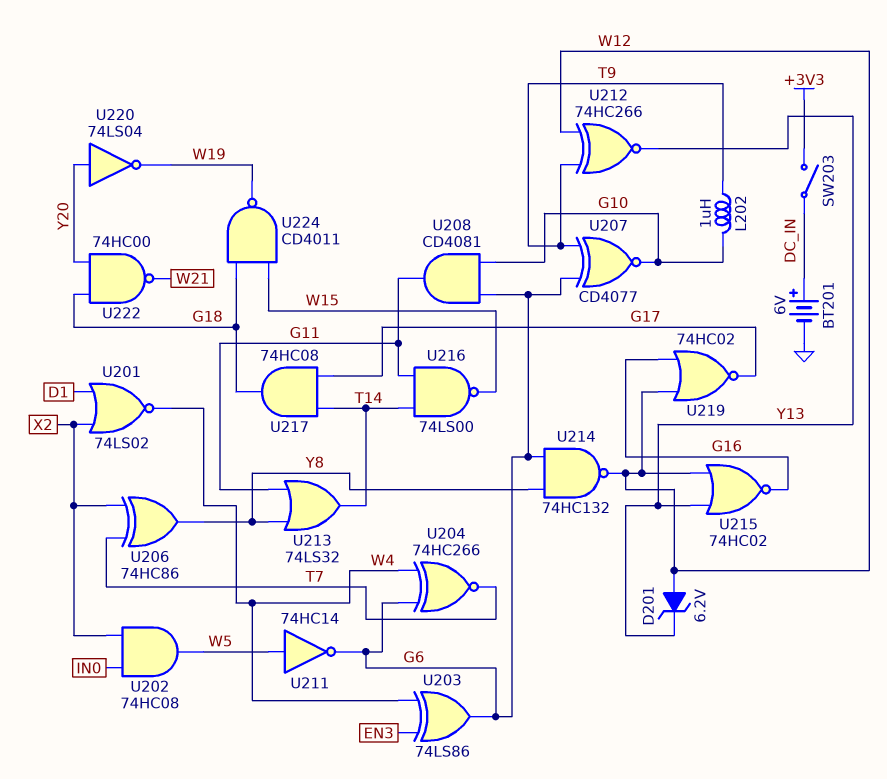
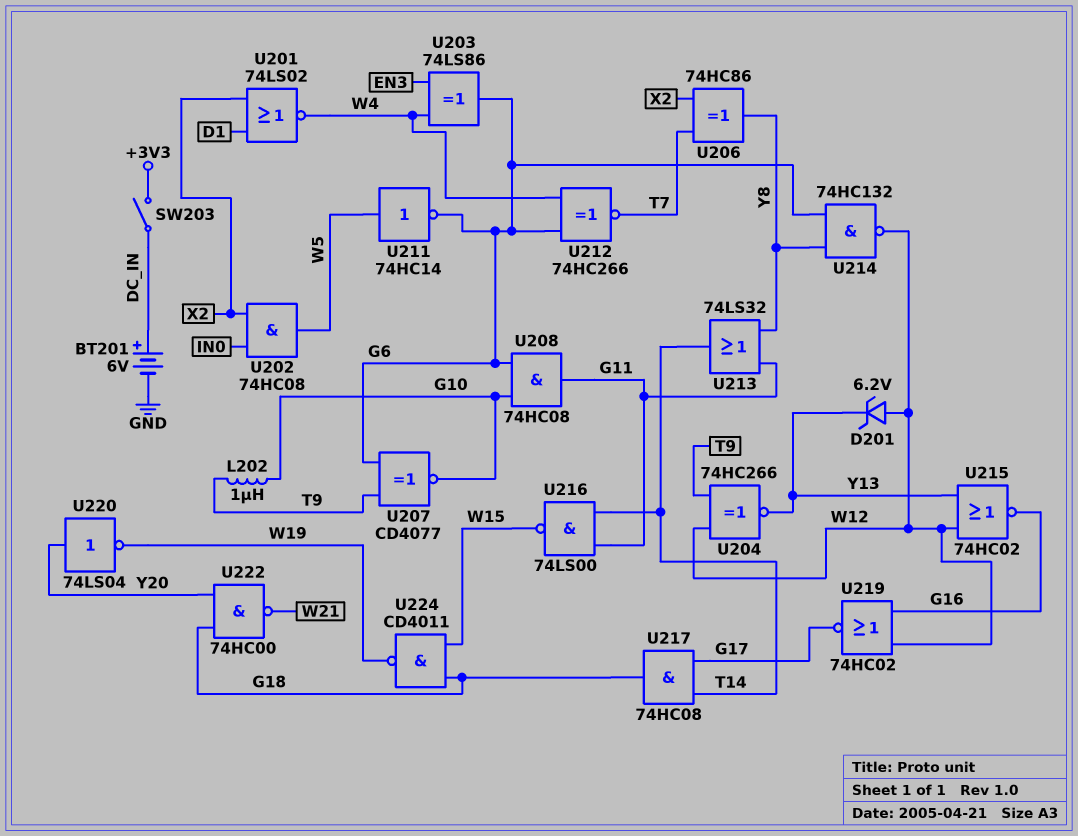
U204: XNOR 74HC266 (in G6, in W4, out T7) -> XNOR 74HC266 (in T9, in W12, out Y13)
U208: AND CD4081 (in G6, in G10, out G11) -> AND 74HC08 (in G6, in G10, out G11)
U212: XNOR 74HC266 (in T9, in W12, out Y13) -> XNOR 74HC266 (in G6, in W4, out T7)

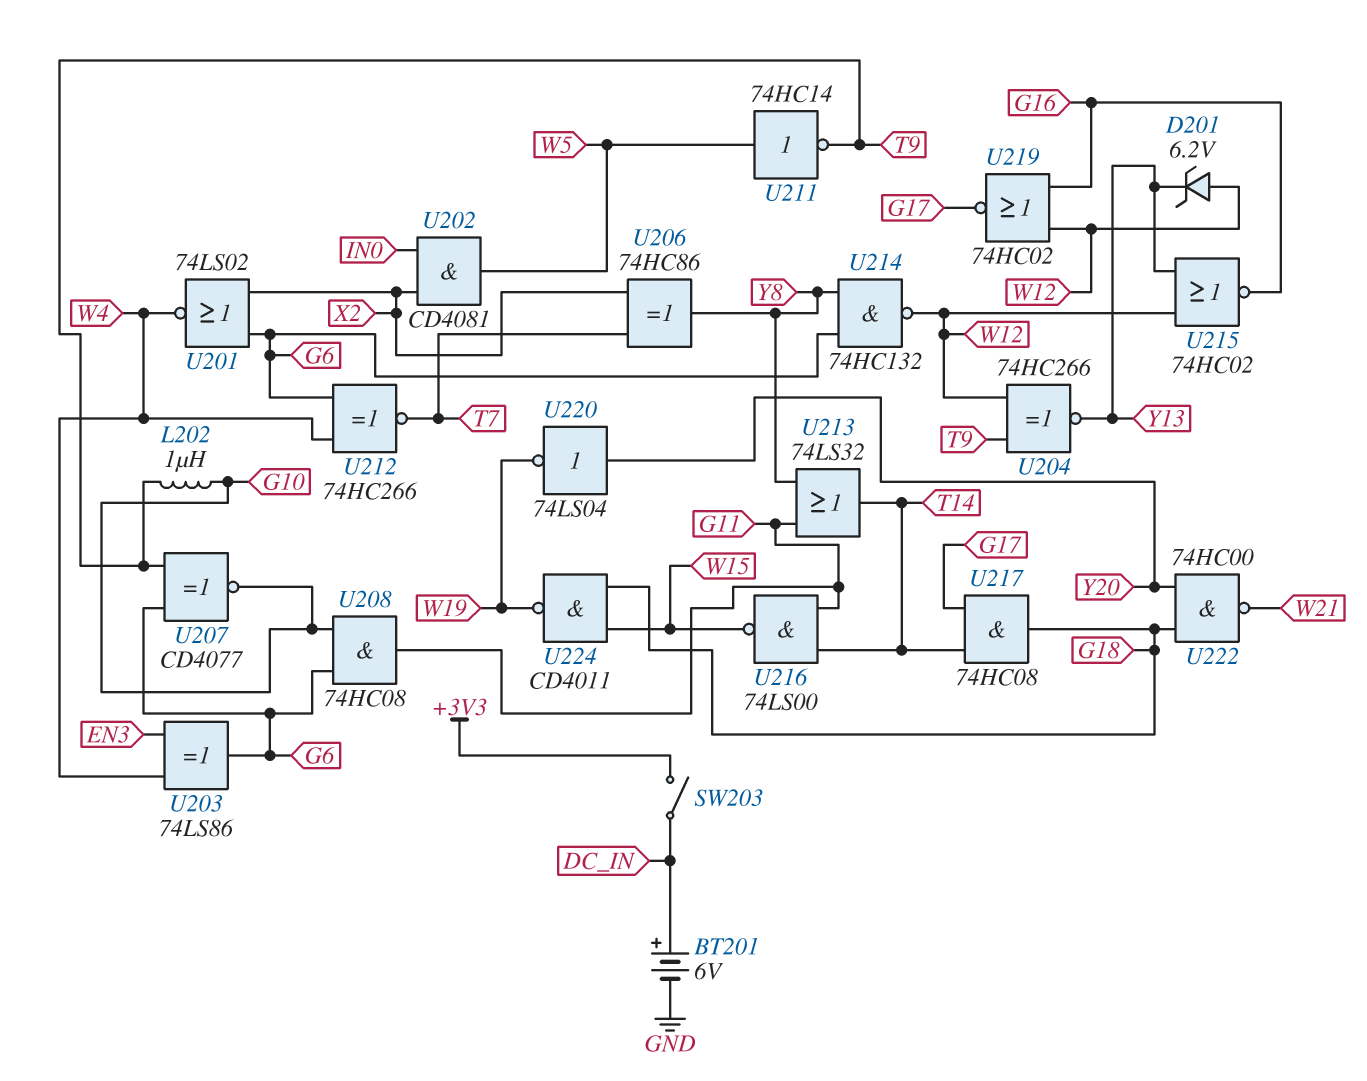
U201: NOR 74LS02 (in D1, in X2, out W4) -> NOR 74LS02 (in G6, in X2, out W4)
U202: AND 74HC08 (in IN0, in X2, out W5) -> AND CD4081 (in IN0, in X2, out W5)
U211: NOT 74HC14 (in W5, out G6) -> NOT 74HC14 (in W5, out T9)

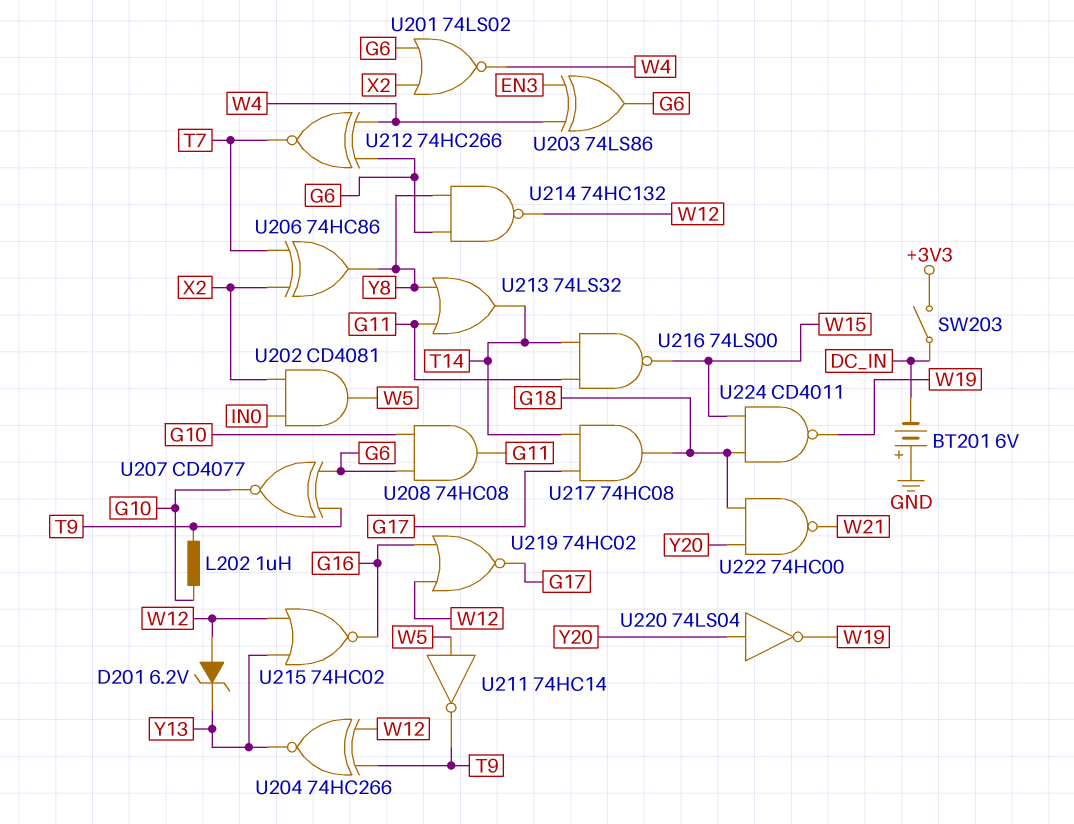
BT201: 6V (plus DC_IN, minus GND) -> 6V (plus GND, minus DC_IN)

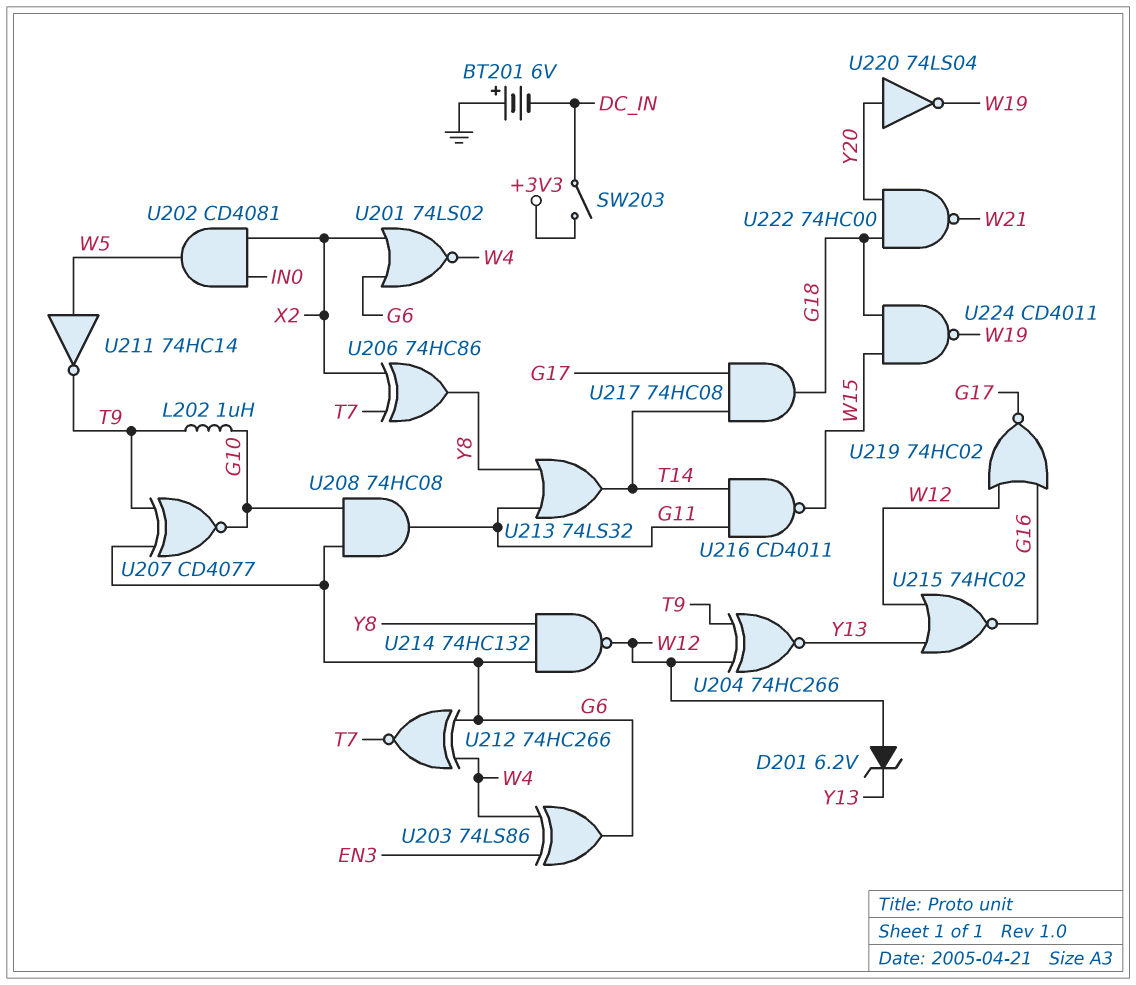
U216: NAND 74LS00 (in G11, in T14, out W15) -> NAND CD4011 (in G11, in T14, out W15)

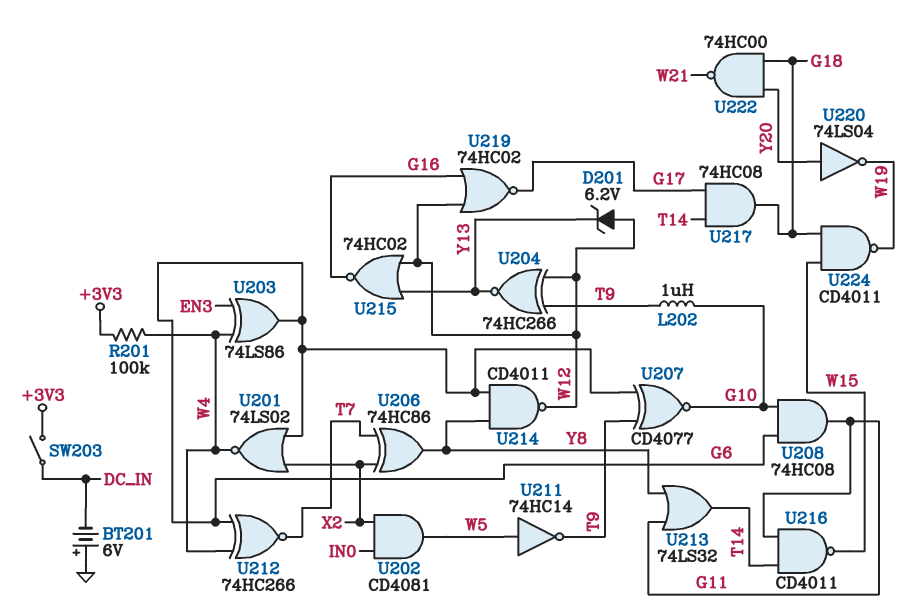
R201: none -> 100k (+3V3, W4)
U214: NAND 74HC132 (in G6, in Y8, out W12) -> NAND CD4011 (in G6, in Y8, out W12)

